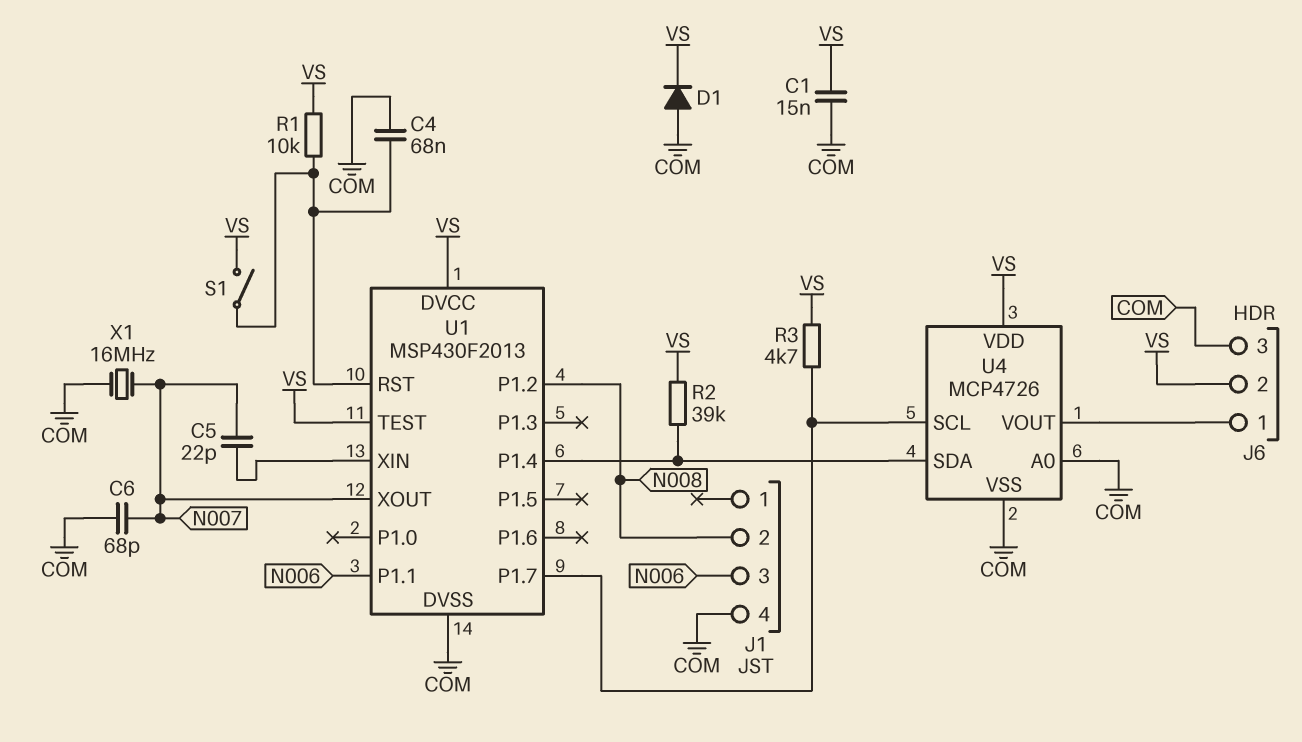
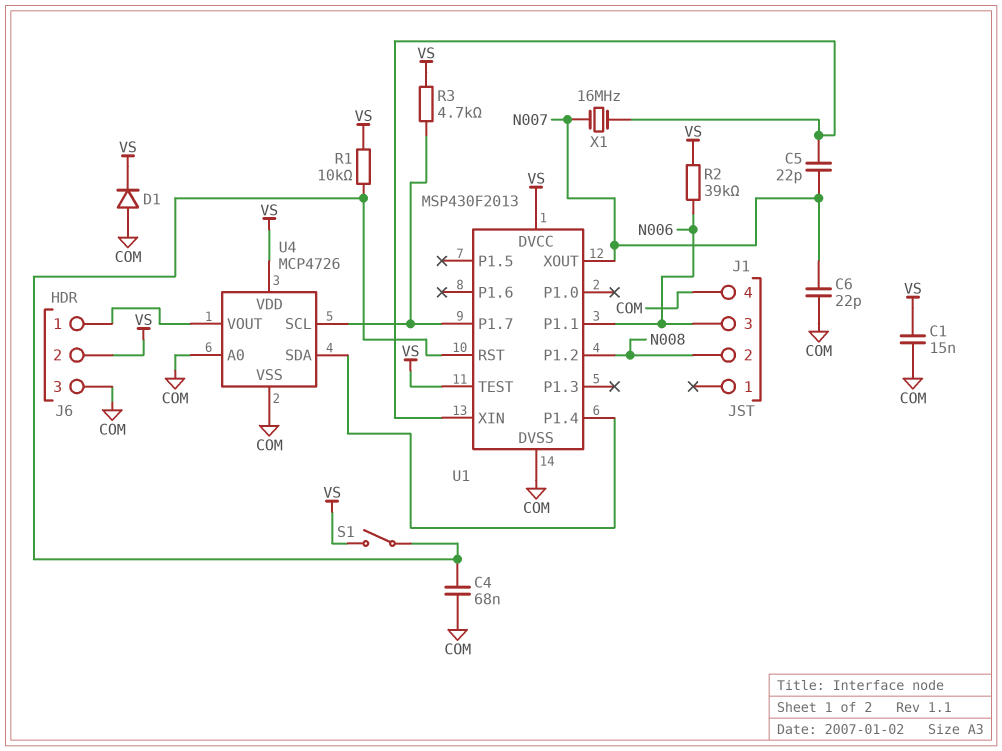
C6: 68pF (COM, N007) -> 22pF (COM, N007)
R2: 39k (U1/P1.4, VS) -> 39k (N006, VS)
X1: 16MHz (COM, N007) -> 16MHz (N007, U1/XIN)

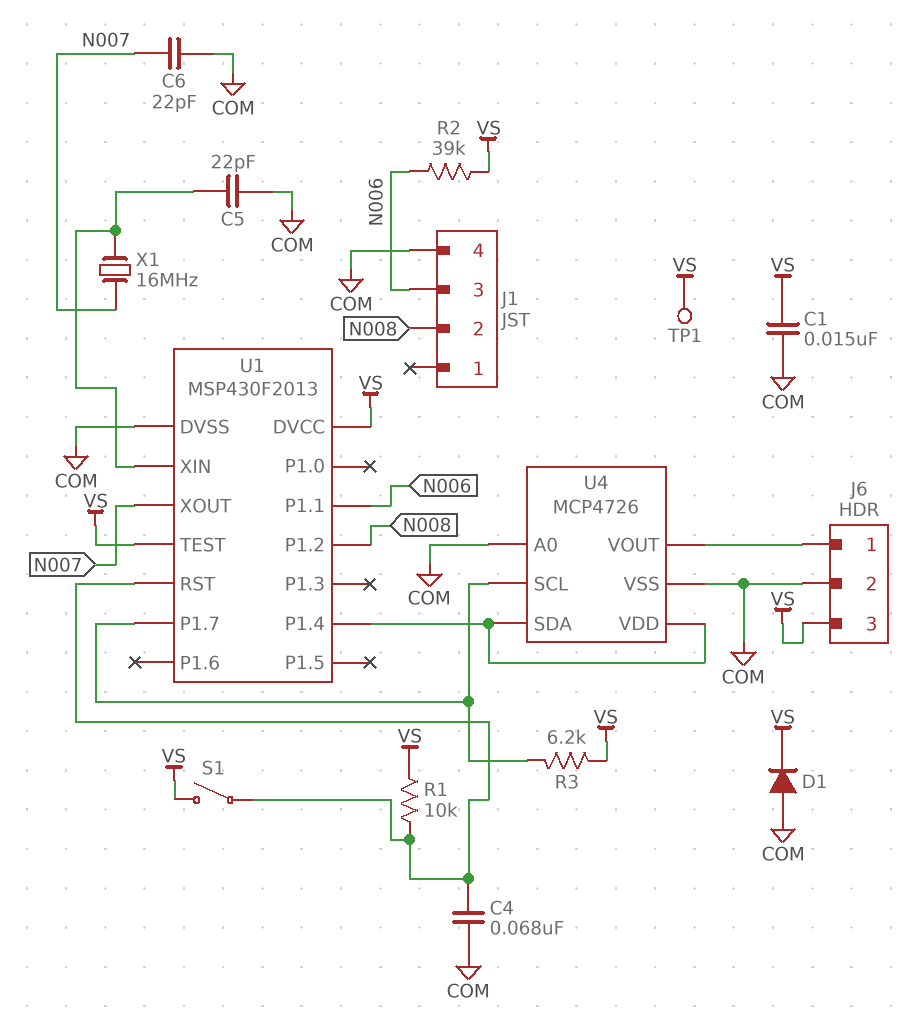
C5: 22pF (N007, U1/XIN) -> 22pF (COM, U1/XIN)
J6 pin 2: VS -> COM
J6 pin 3: COM -> VS
R3: 4.7k (U1/P1.7, VS) -> 6.2k (U1/P1.7, VS)
TP1: none -> test point (VS)
U4 pin VDD: VS -> U1/P1.4

